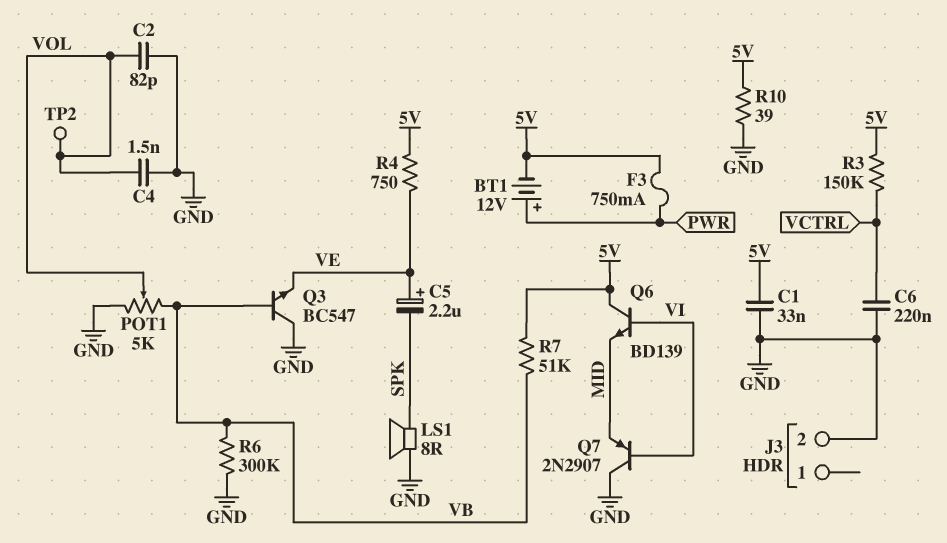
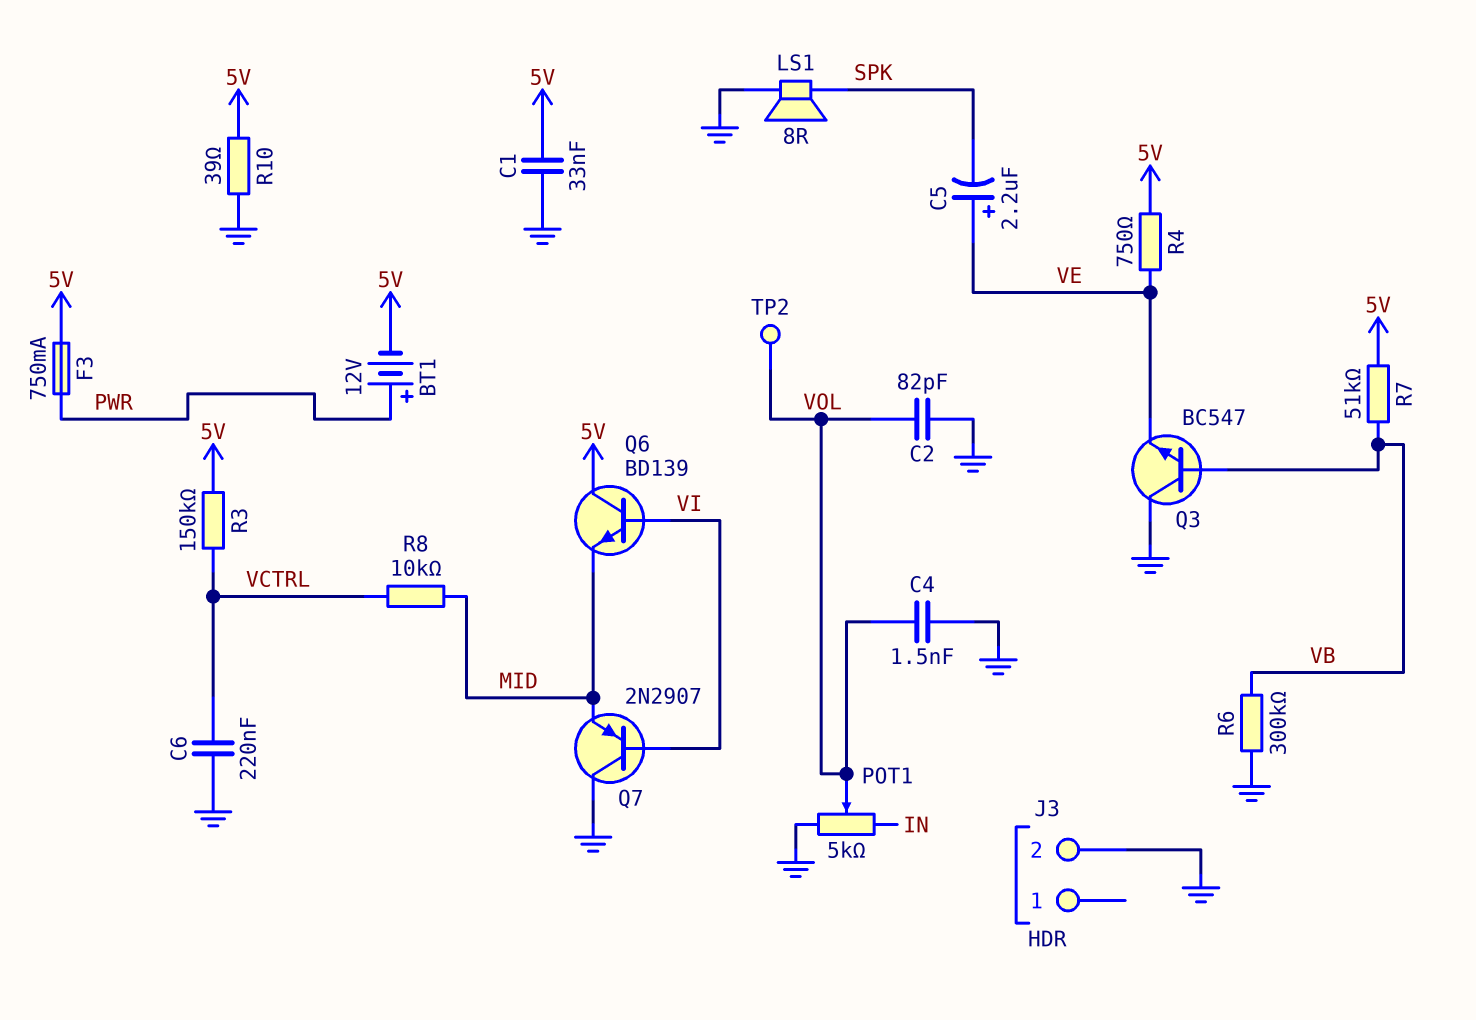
POT1: 5k (GND, VB, wiper VOL) -> 5k (GND, IN, wiper VOL)
R8: none -> 10k (MID, VCTRL)

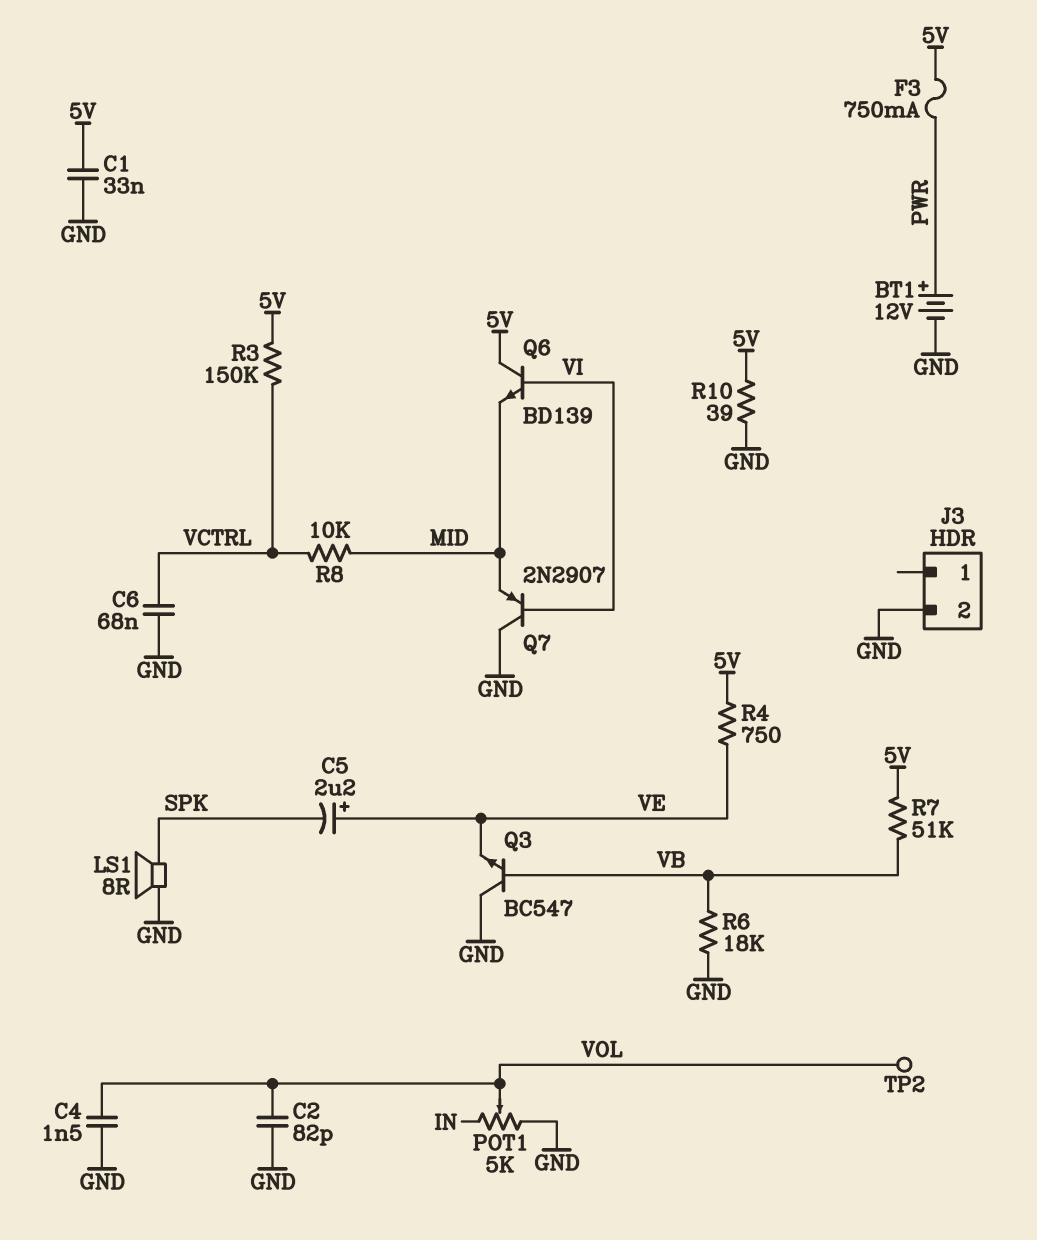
BT1: 12V (plus PWR, minus 5V) -> 12V (plus PWR, minus GND)
C6: 220nF (GND, VCTRL) -> 68nF (GND, VCTRL)
R6: 300k (GND, VB) -> 18k (GND, VB)

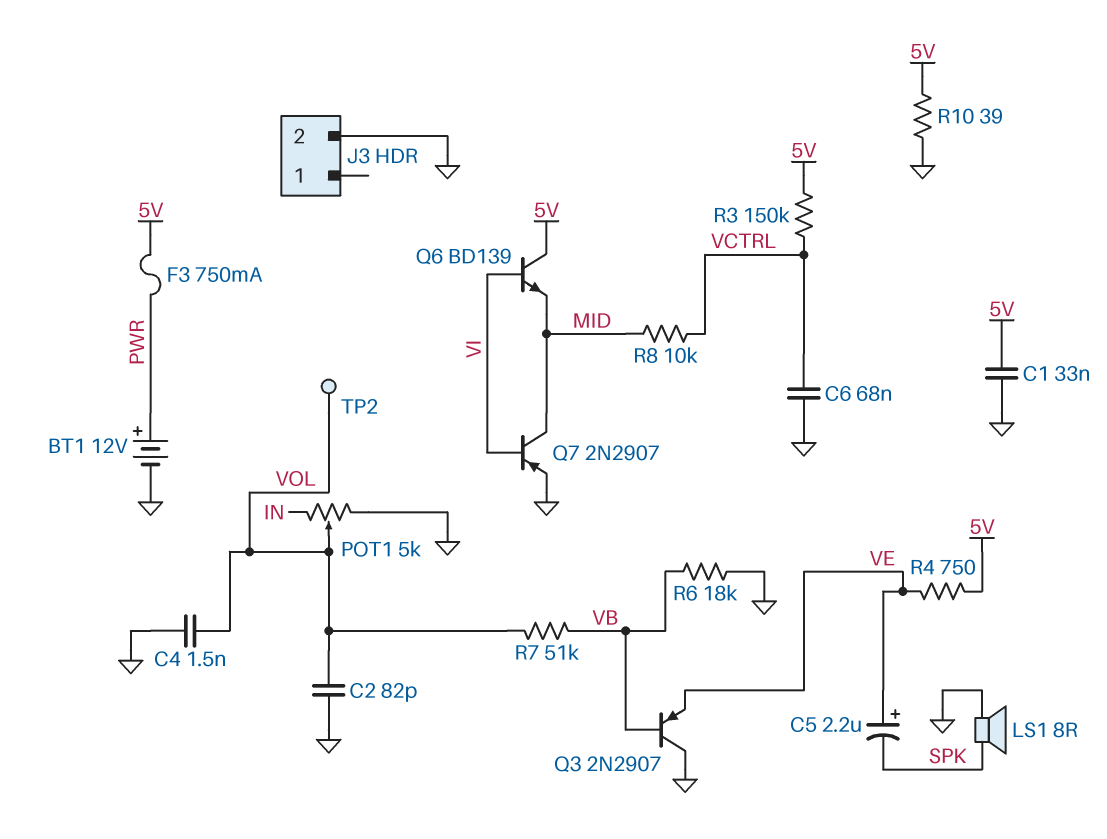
Q3: NPN BC547 (B VB, C GND, E VE) -> PNP 2N2907 (B VB, C GND, E VE)
Q7: PNP 2N2907 (B VI, C GND, E MID) -> PNP 2N2907 (B VI, C MID, E GND)
R7: 51k (5V, VB) -> 51k (VB, VOL)

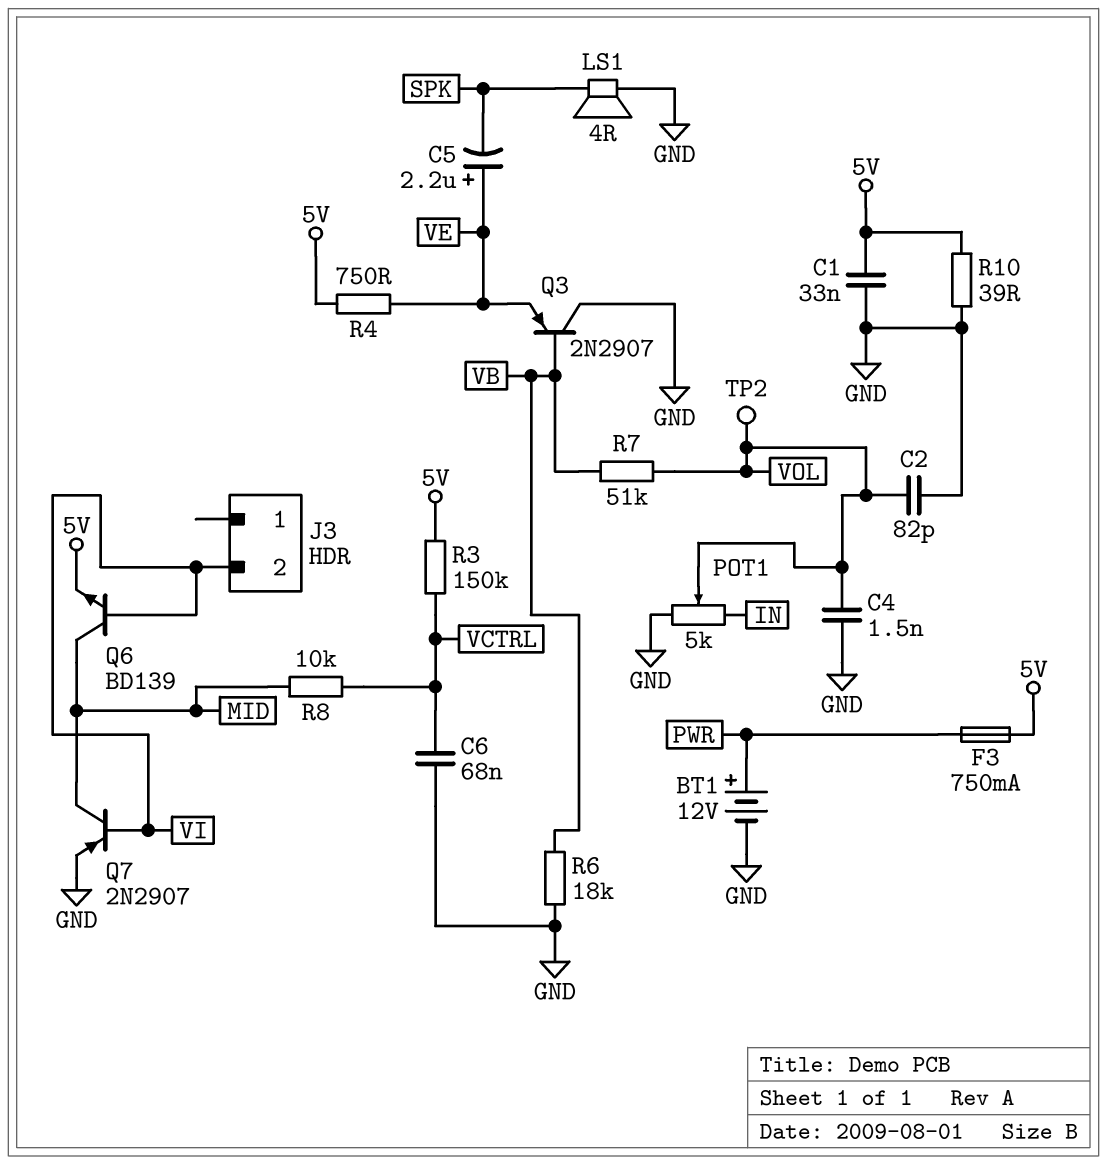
J3 pin 2: GND -> VI
LS1: speaker 8R (GND, SPK) -> speaker 4R (GND, SPK)
Q6: NPN BD139 (B VI, C 5V, E MID) -> NPN BD139 (B VI, C MID, E 5V)

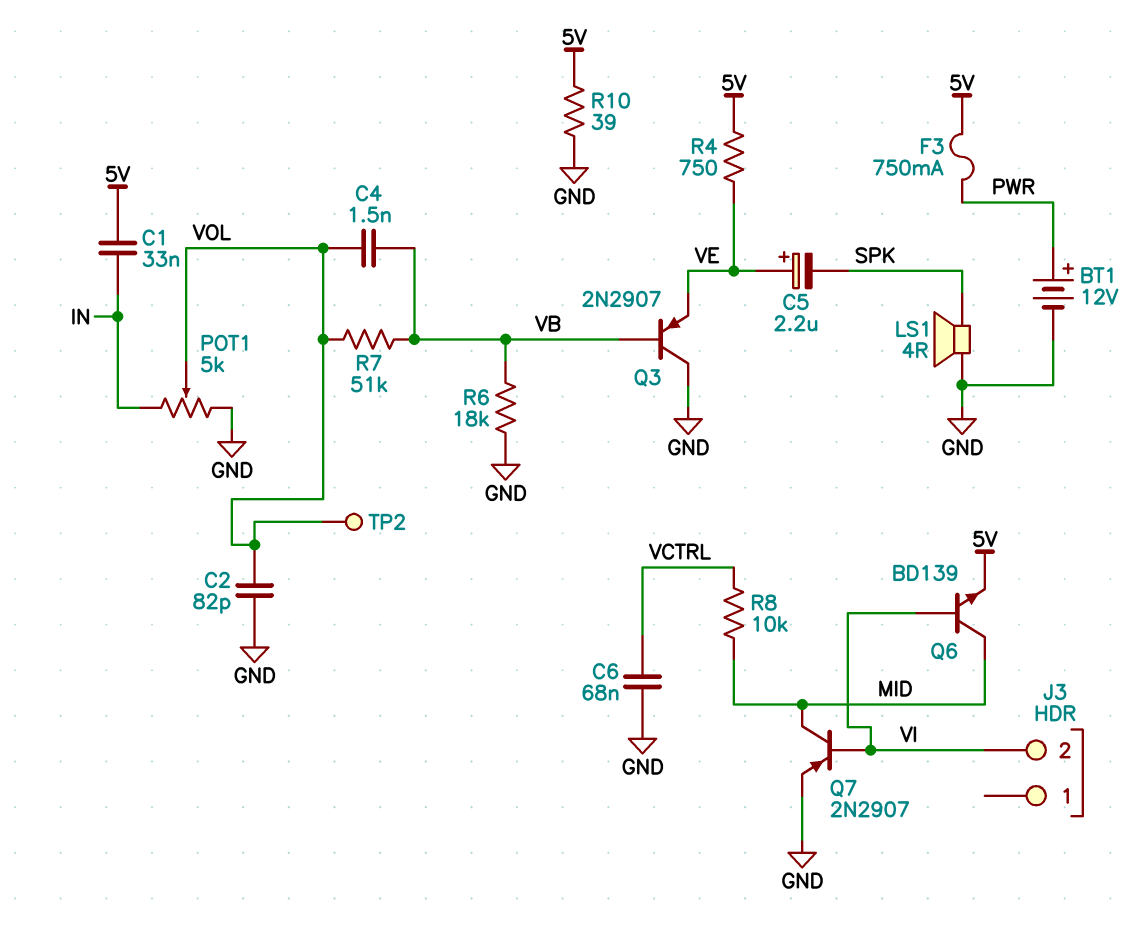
C1: 33nF (5V, GND) -> 33nF (5V, IN)
C4: 1.5nF (GND, VOL) -> 1.5nF (VB, VOL)
R3: 150k (5V, VCTRL) -> none

